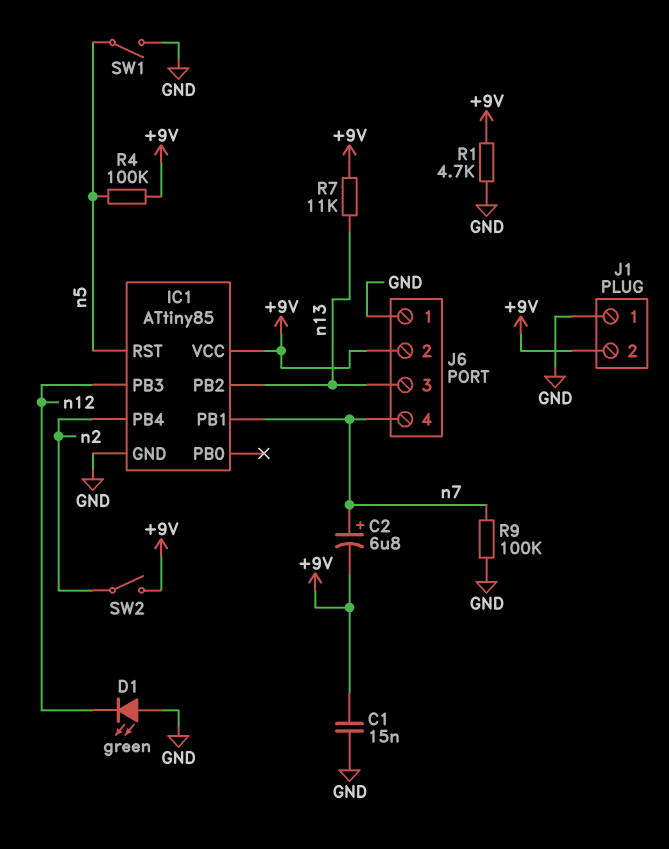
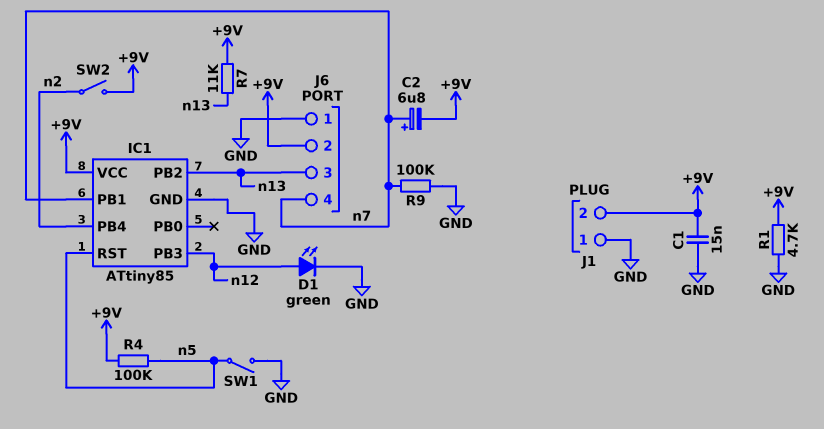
D1: LED green (A GND, K n12) -> LED green (A n12, K GND)

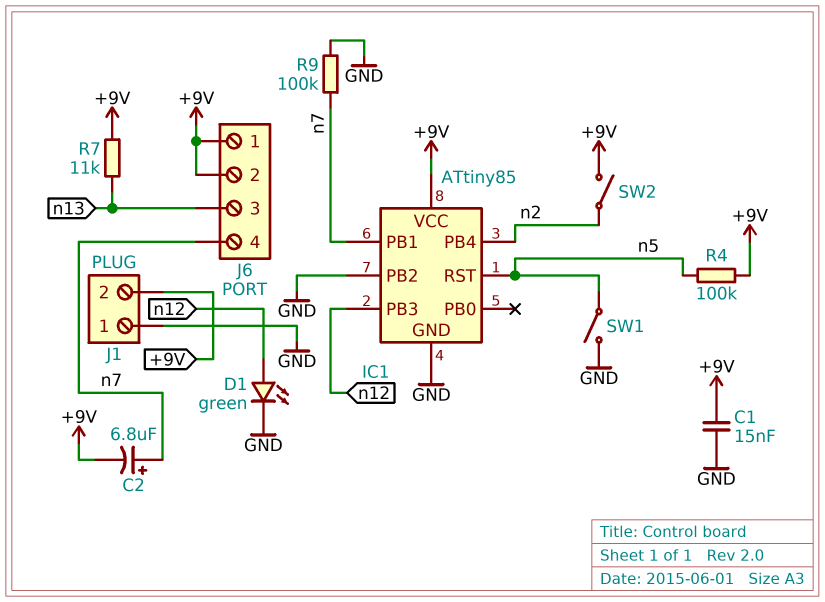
IC1 pin PB2: n13 -> GND
J6 pin 1: GND -> +9V
R1: 4.7k (+9V, GND) -> none

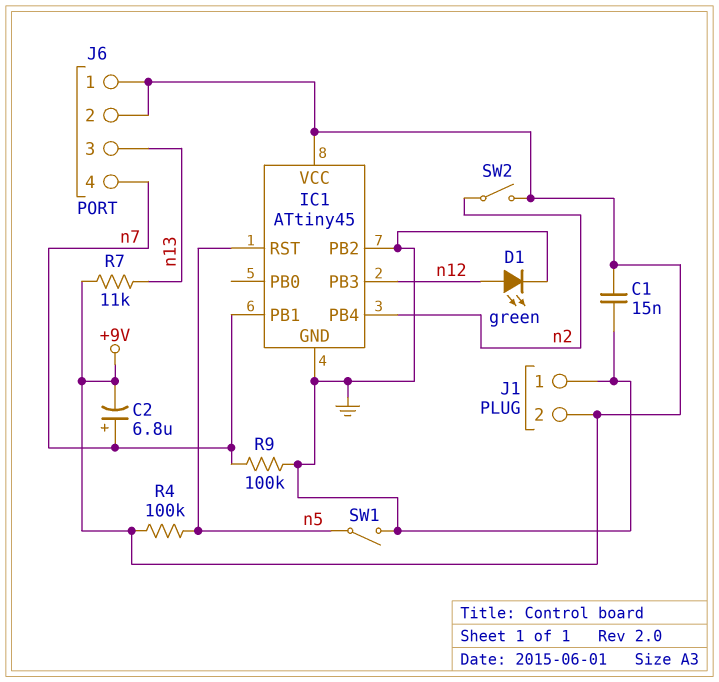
IC1: ATtiny85 -> ATtiny45

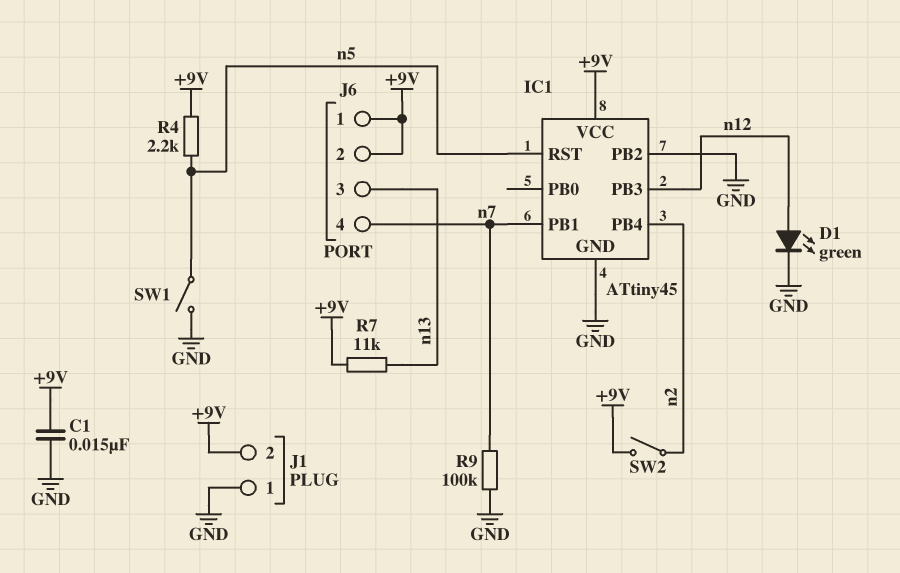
C2: 6.8uF (plus n7, minus +9V) -> none
R4: 100k (+9V, n5) -> 2.2k (+9V, n5)

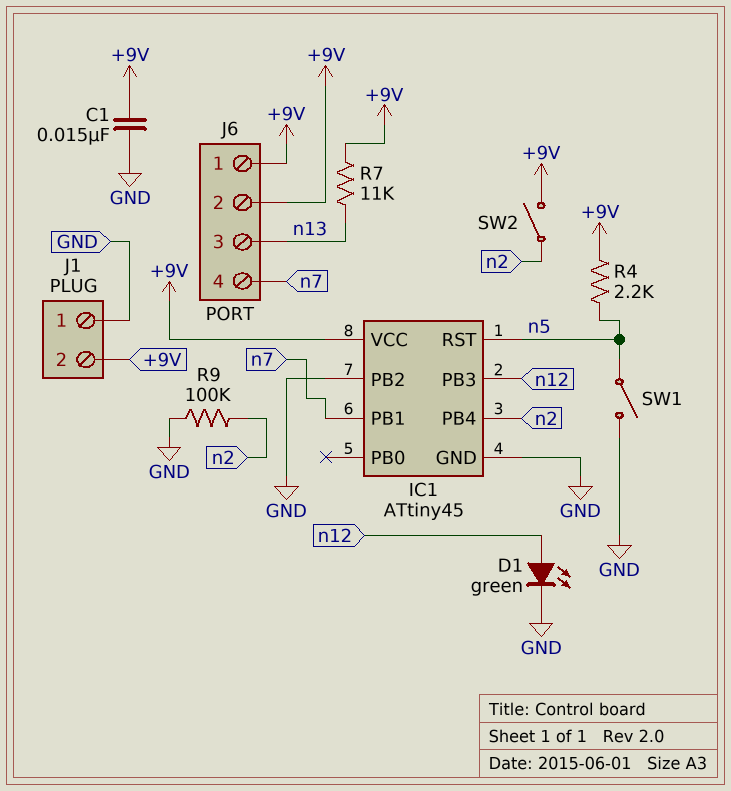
R9: 100k (GND, n7) -> 100k (GND, n2)

